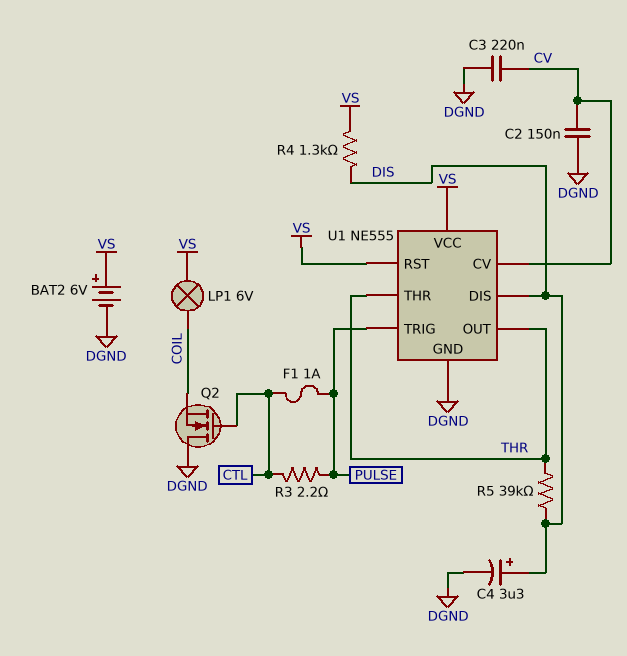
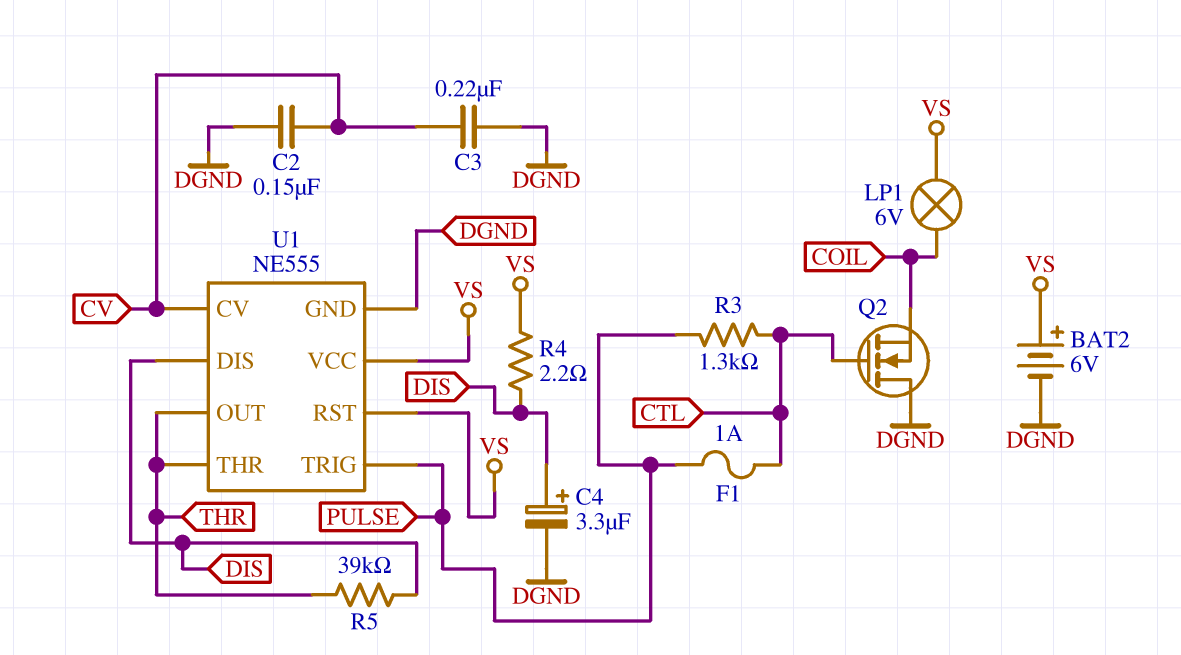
R3: 2.2 (CTL, PULSE) -> 1.3k (CTL, PULSE)
R4: 1.3k (DIS, VS) -> 2.2 (DIS, VS)

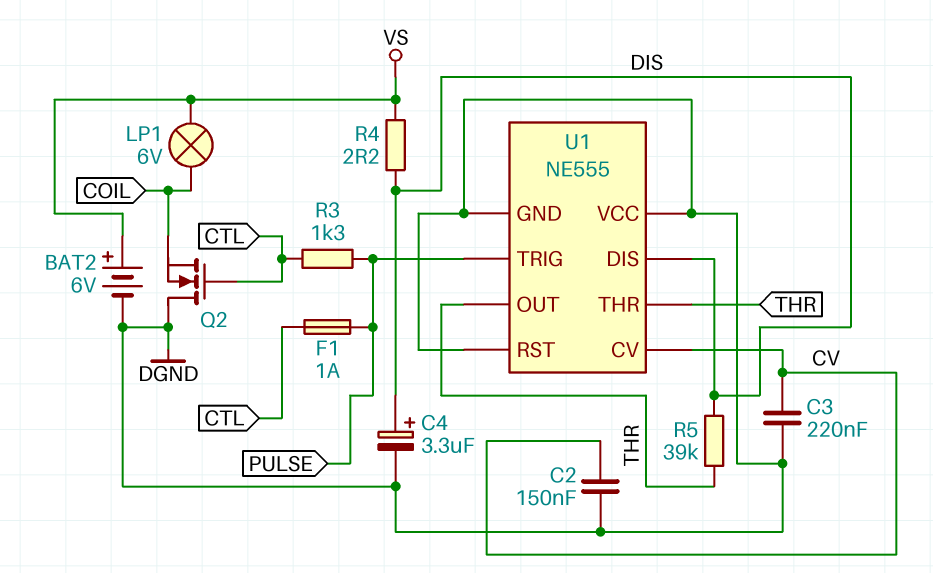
U1 pin RST: VS -> DGND
U1 pin VCC: VS -> DGND

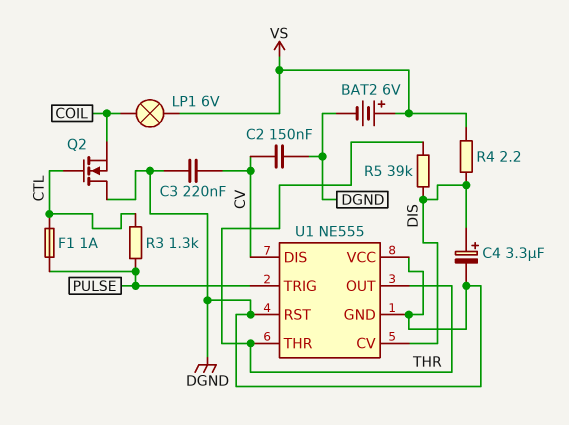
U1 pin CV: CV -> DIS
U1 pin DIS: DIS -> CV

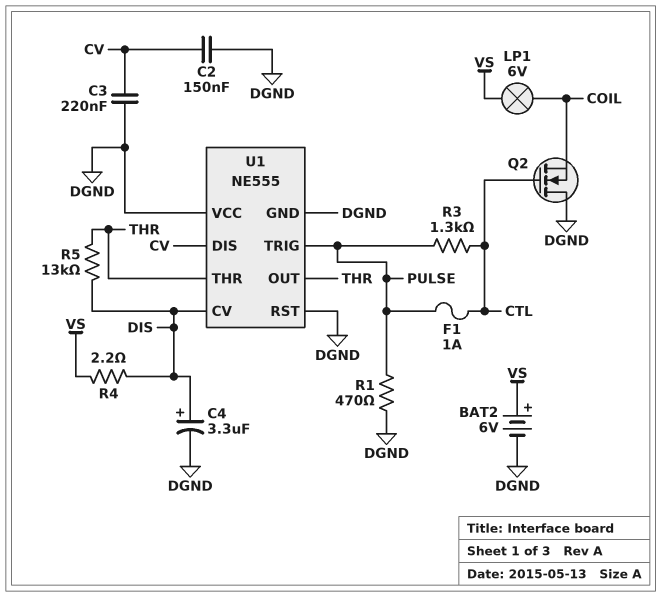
R1: none -> 470 (DGND, PULSE)
R5: 39k (DIS, THR) -> 13k (DIS, THR)

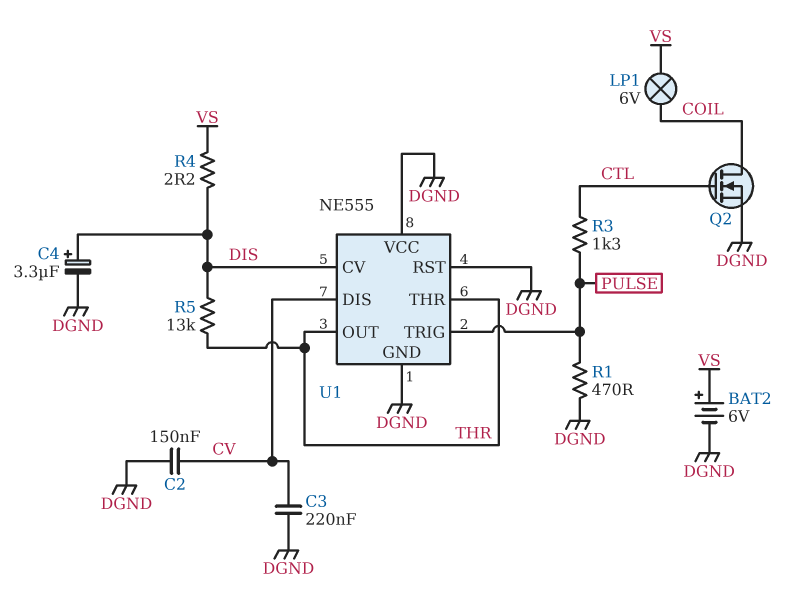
F1: 1A (CTL, PULSE) -> none
Q2: NMOS (G CTL, D DGND, S COIL) -> NMOS (G CTL, D COIL, S DGND)

